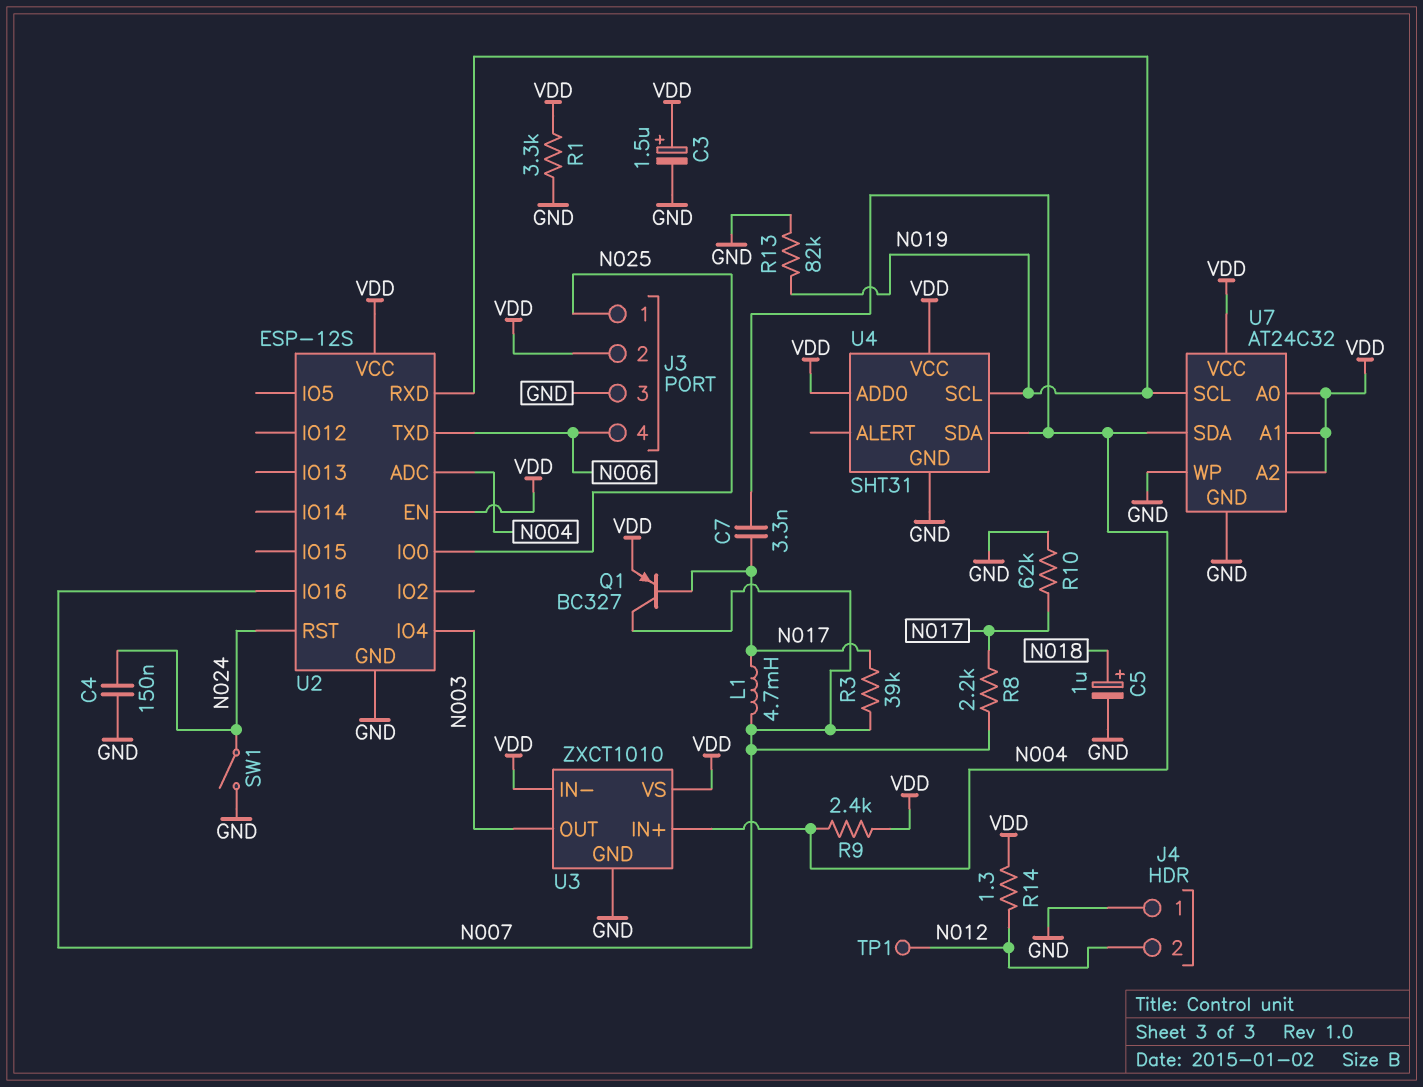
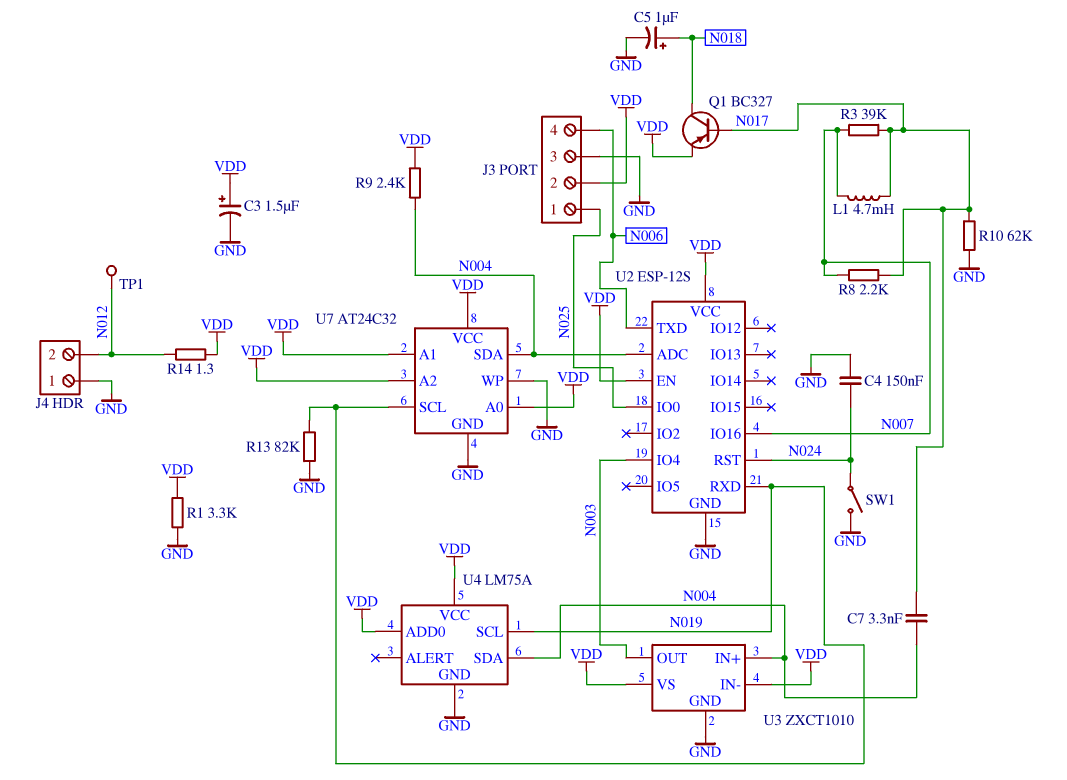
Q1: PNP BC327 (B N017, C N007, E VDD) -> PNP BC327 (B N017, C N018, E VDD)
U4: SHT31 -> LM75A

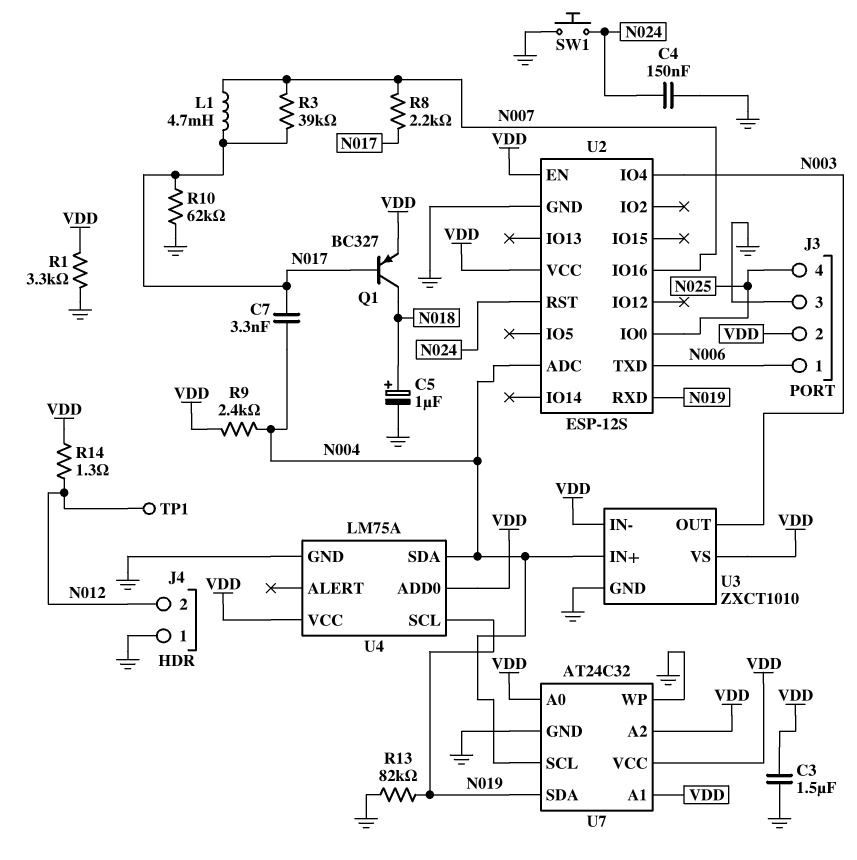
C3: 1.5uF (plus VDD, minus GND) -> 1.5uF (GND, VDD)
J3 pin 1: N025 -> N006
J3 pin 4: N006 -> N025
SW1: switch (GND, N024) -> button (GND, N024)
U7 pin SCL: N019 -> N004
U7 pin SDA: N004 -> N019

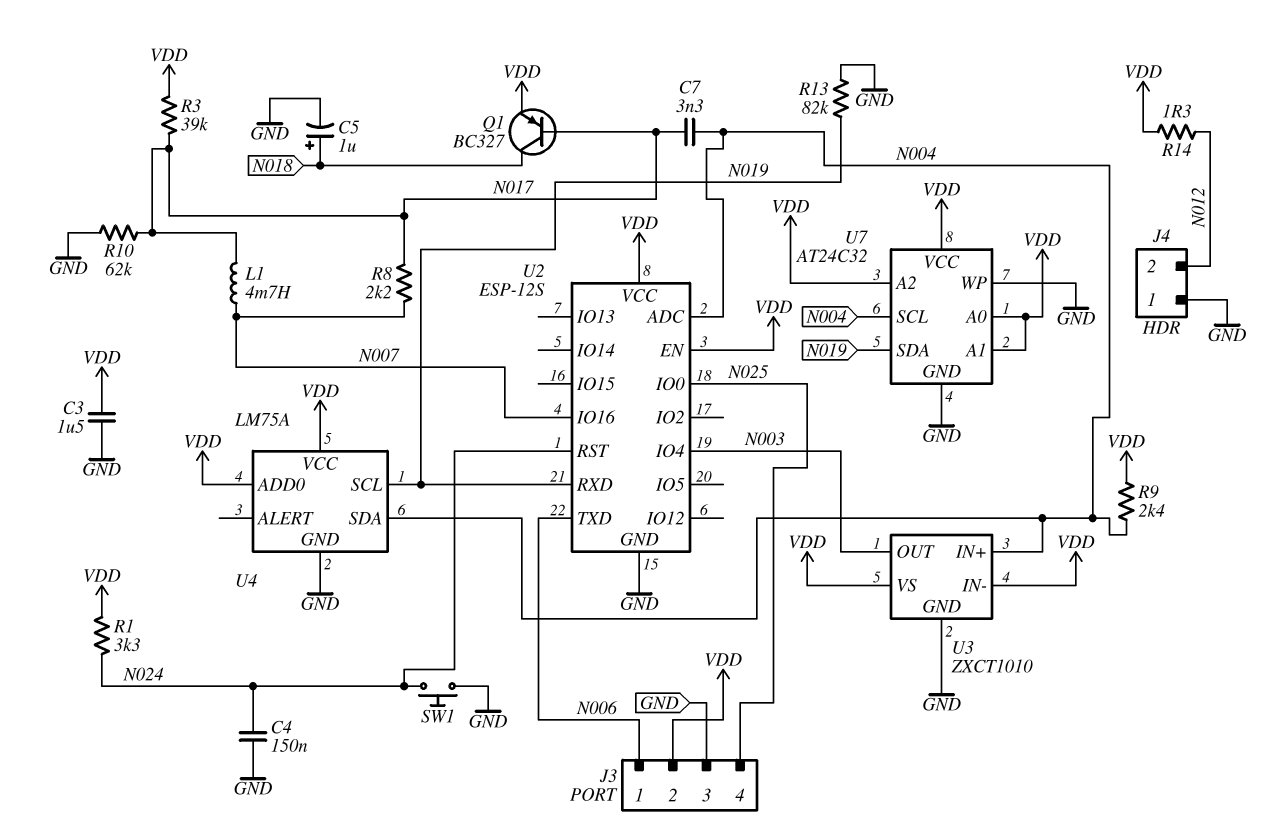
R1: 3.3k (GND, VDD) -> 3.3k (N024, VDD)
R3: 39k (N007, N017) -> 39k (N017, VDD)
TP1: test point (N012) -> none

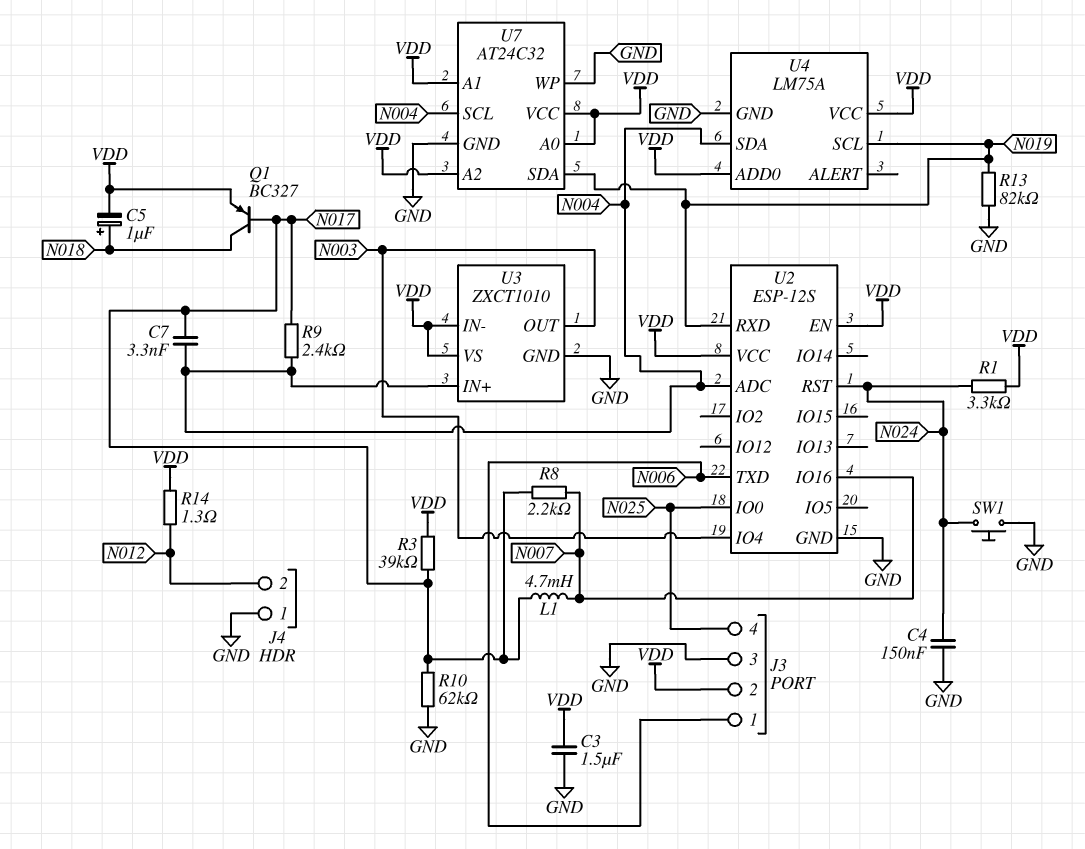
C5: 1uF (plus N018, minus GND) -> 1uF (plus N018, minus VDD)
R9: 2.4k (N004, VDD) -> 2.4k (N004, N017)

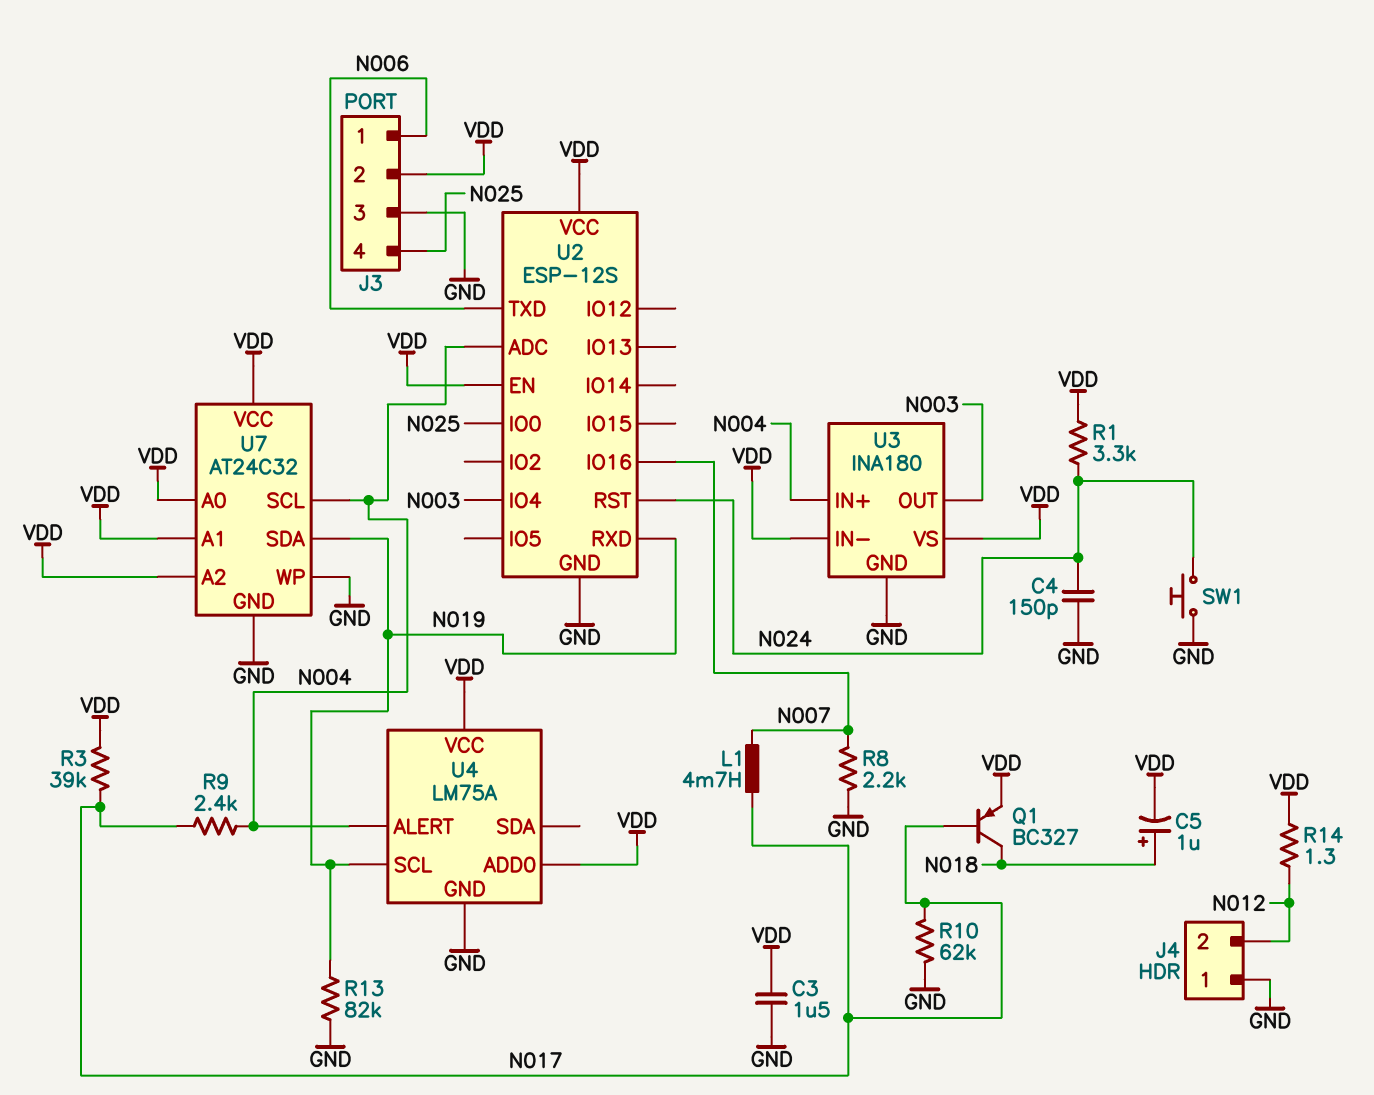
C4: 150nF (GND, N024) -> 150pF (GND, N024)
C7: 3.3nF (N004, N017) -> none
R8: 2.2k (N007, N017) -> 2.2k (GND, N007)
U3: ZXCT1010 -> INA180
U4 pin ALERT: none -> N004
U4 pin SDA: N004 -> none

